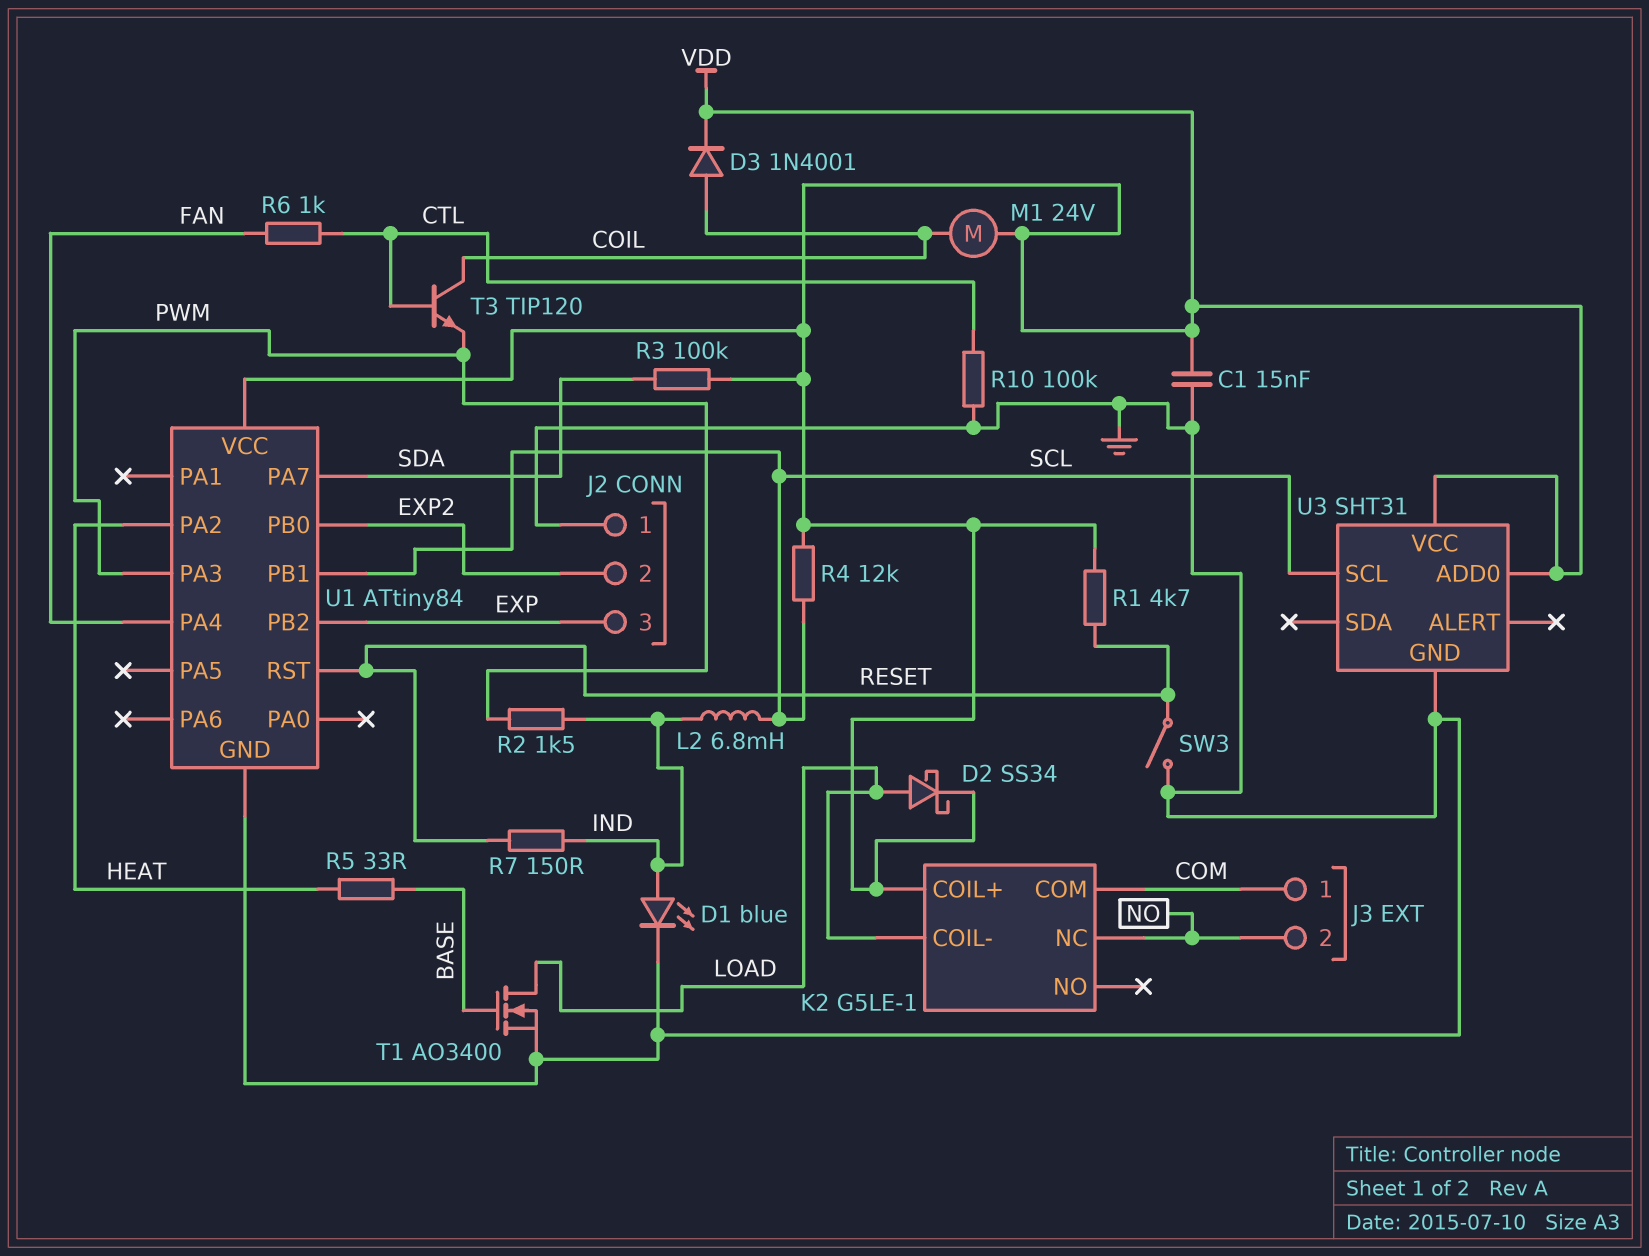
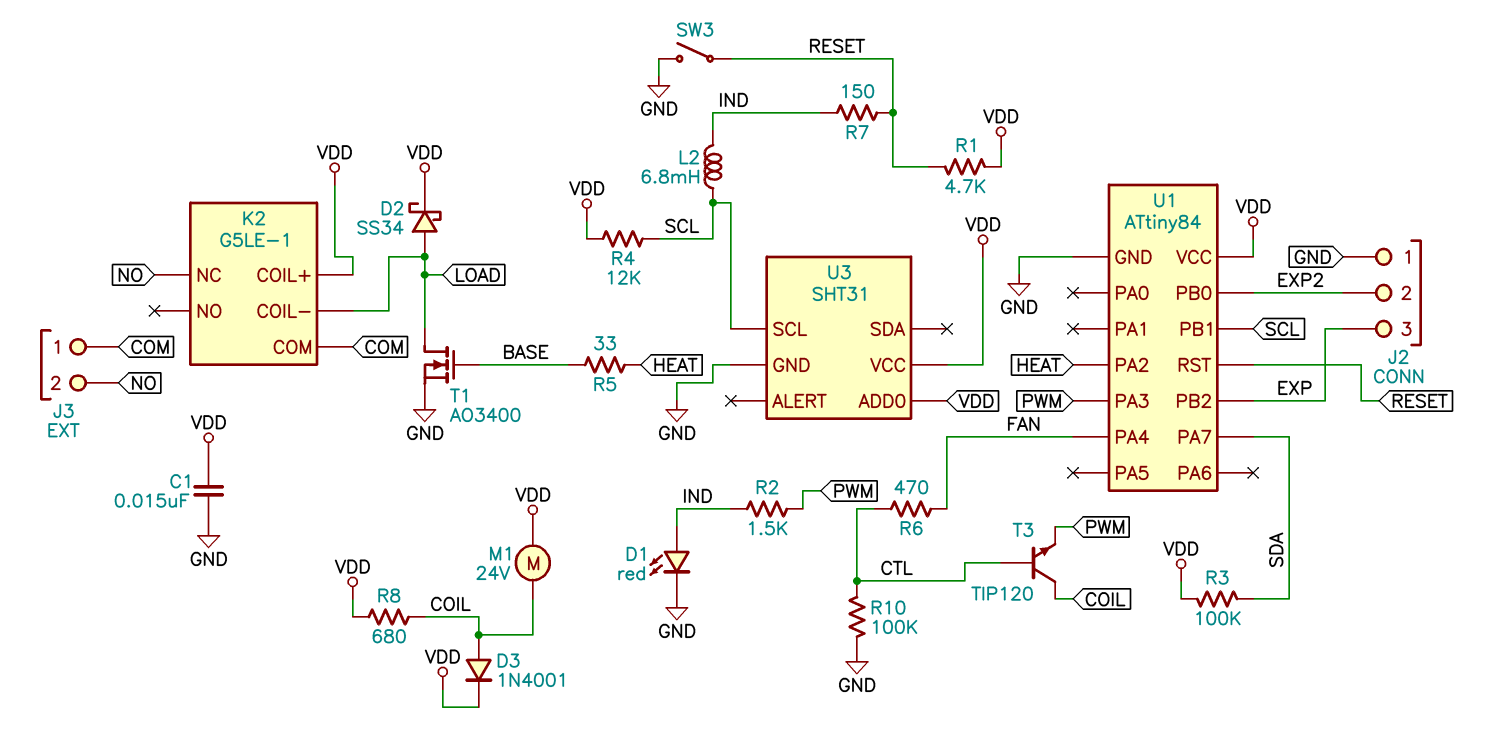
D1: LED blue (A IND, K GND) -> LED red (A IND, K GND)
R6: 1k (CTL, FAN) -> 470 (CTL, FAN)
R8: none -> 680 (COIL, VDD)

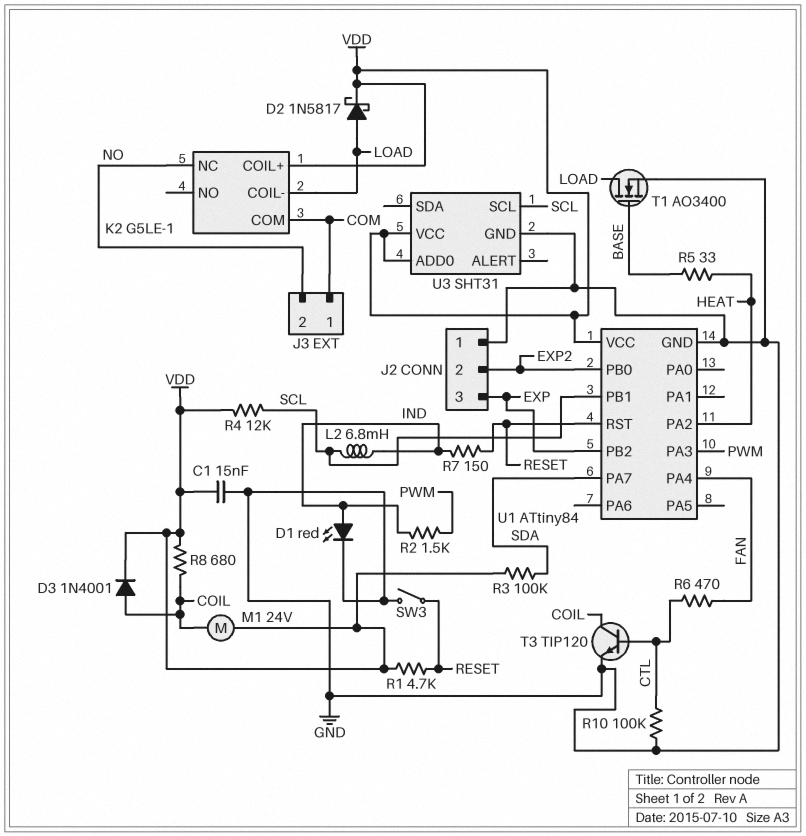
D2: schottky SS34 (A LOAD, K VDD) -> schottky 1N5817 (A LOAD, K VDD)
T3: NPN TIP120 (B CTL, C COIL, E PWM) -> NPN TIP120 (B CTL, C COIL, E GND)

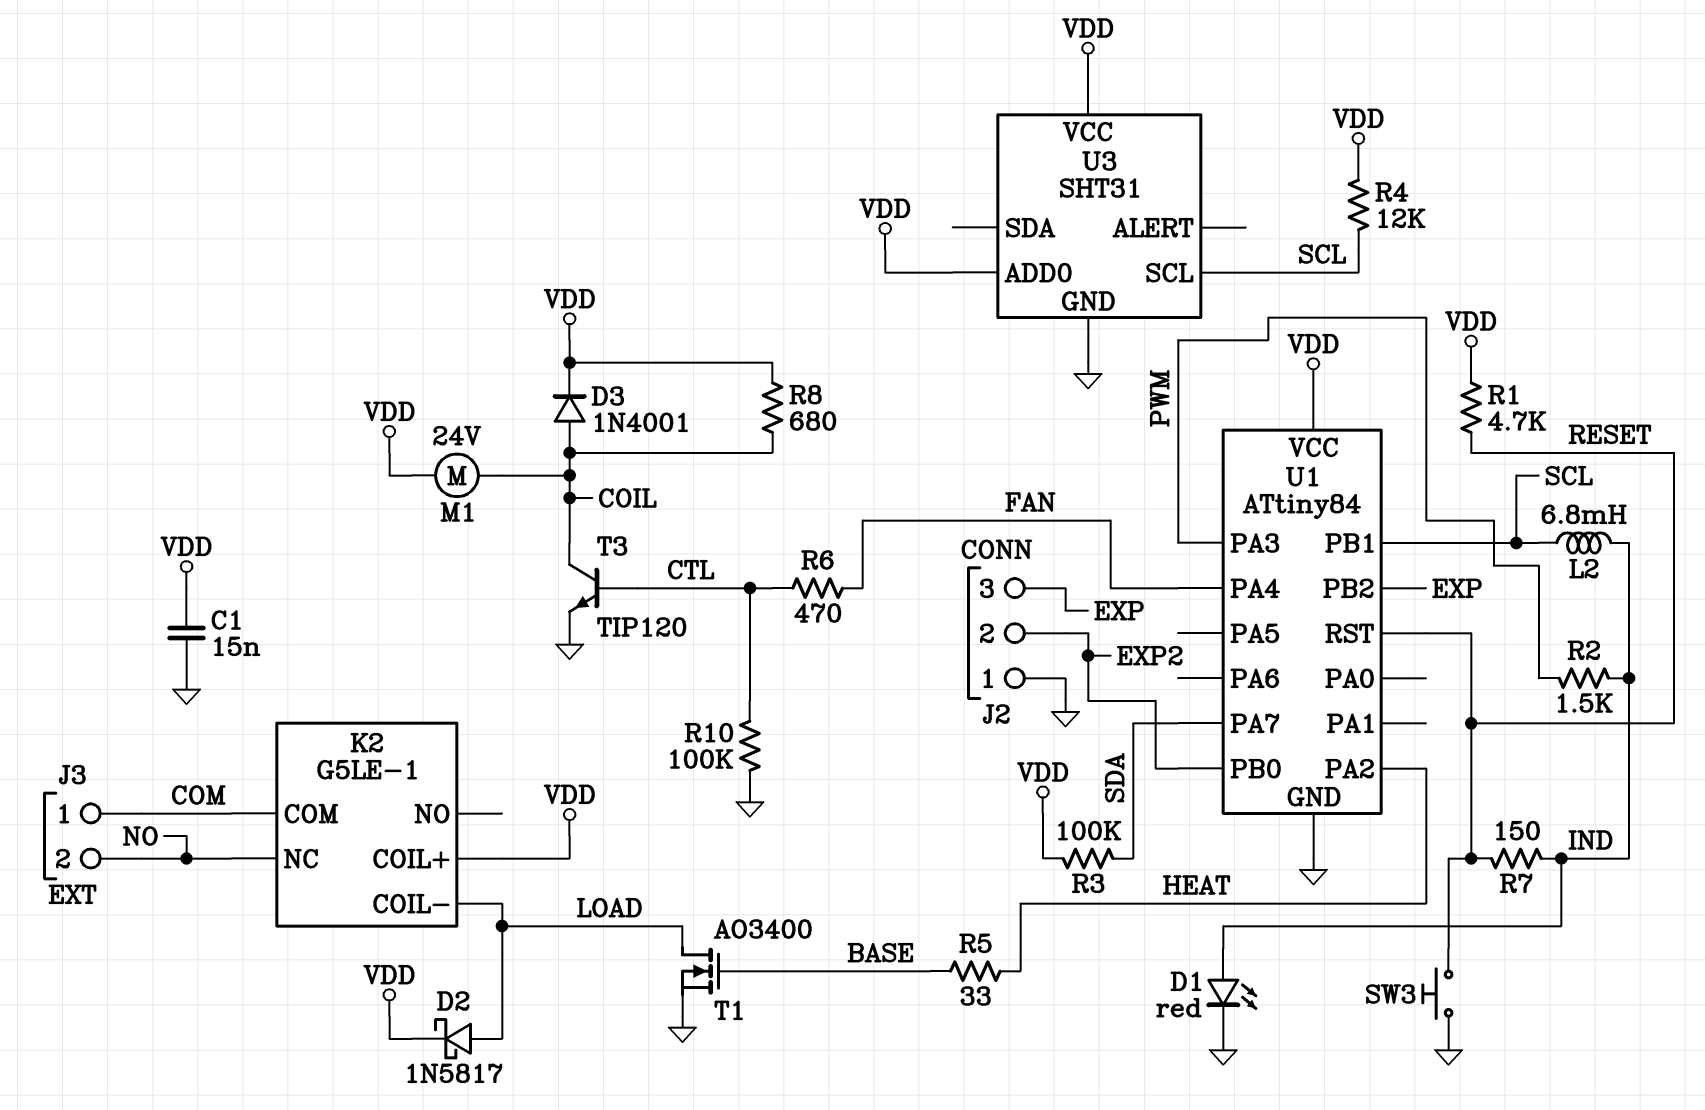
SW3: switch (GND, RESET) -> button (GND, RESET)

